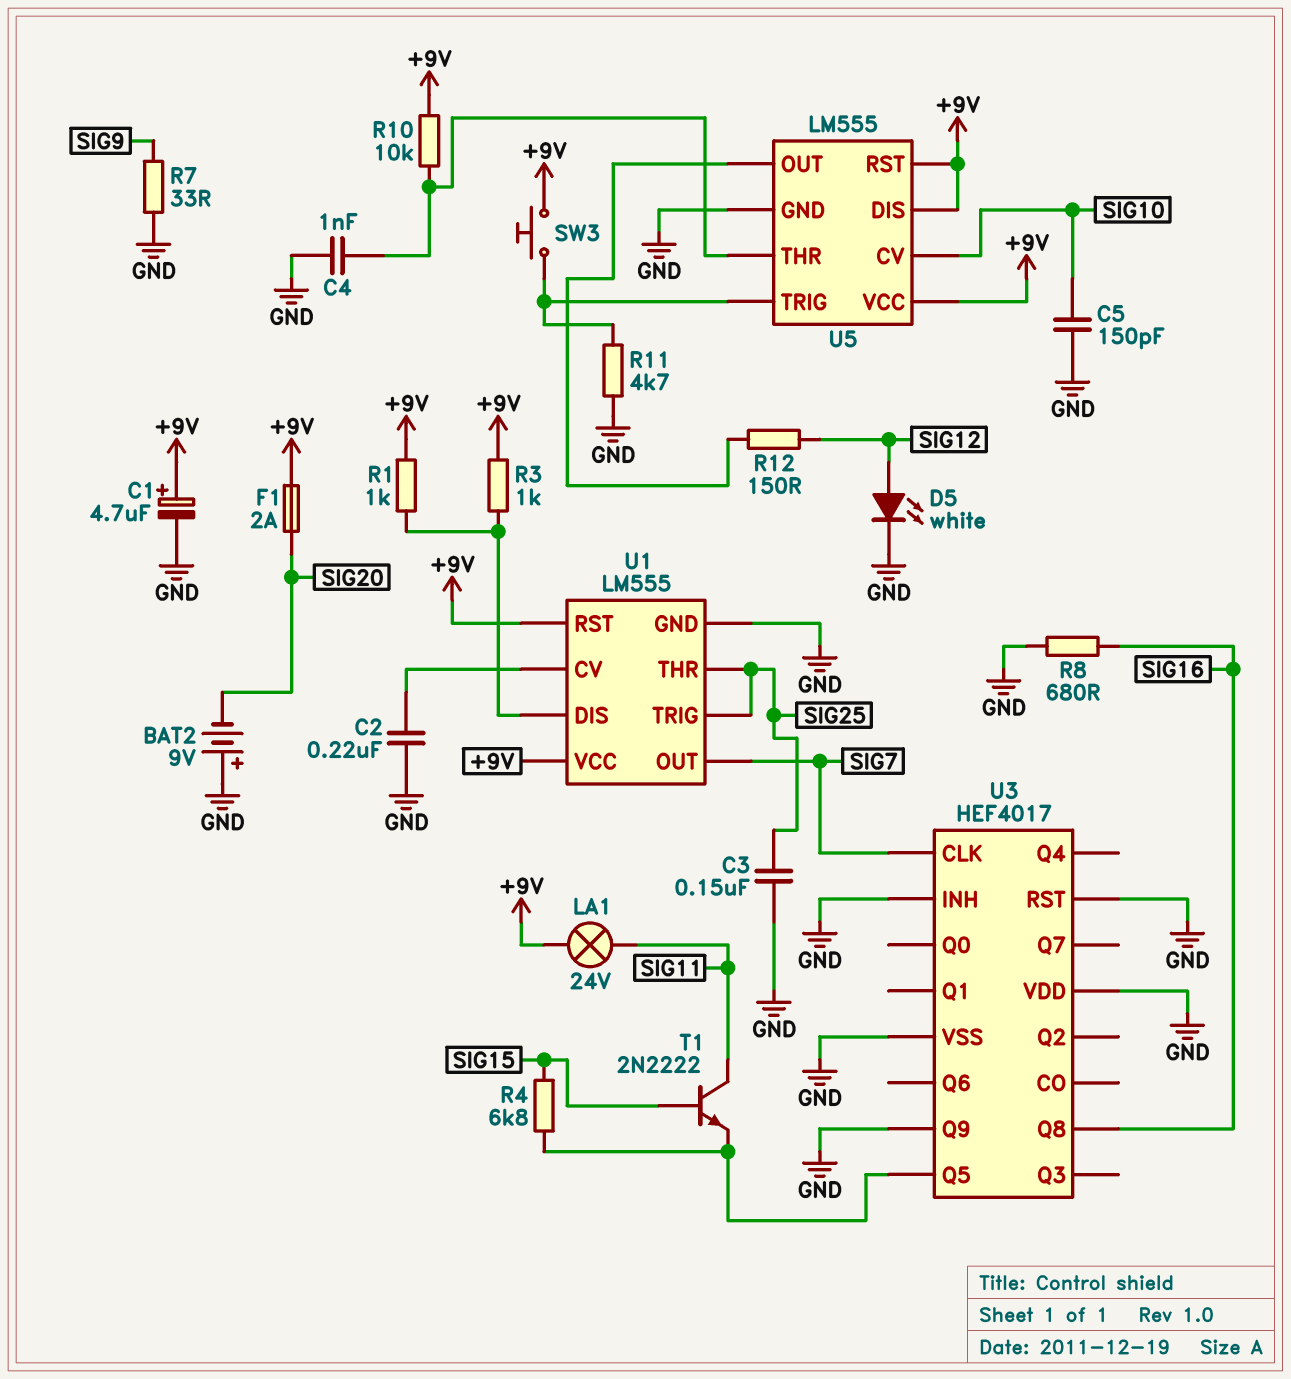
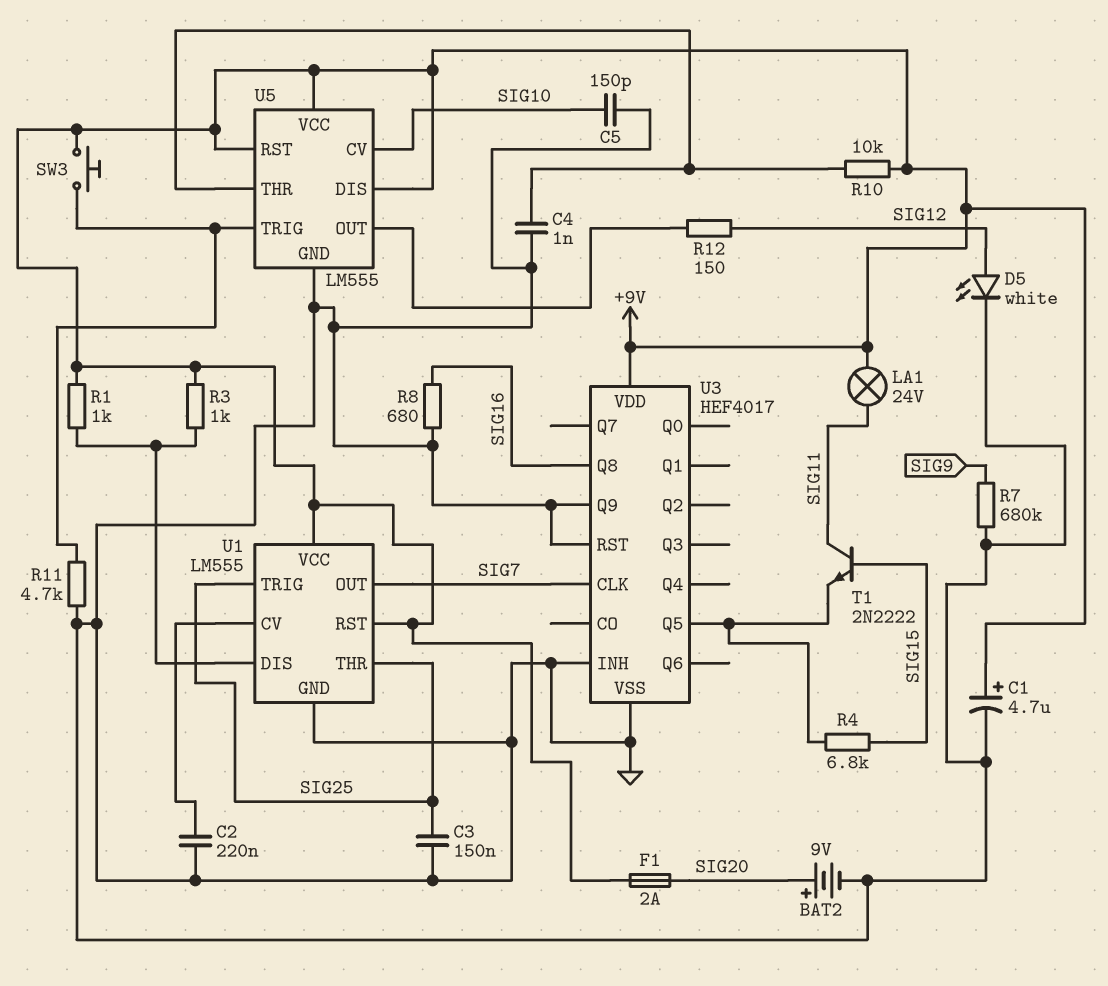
BAT2: 9V (plus GND, minus SIG20) -> 9V (plus SIG20, minus GND)
R7: 33 (GND, SIG9) -> 680k (GND, SIG9)
U3 pin VDD: GND -> +9V

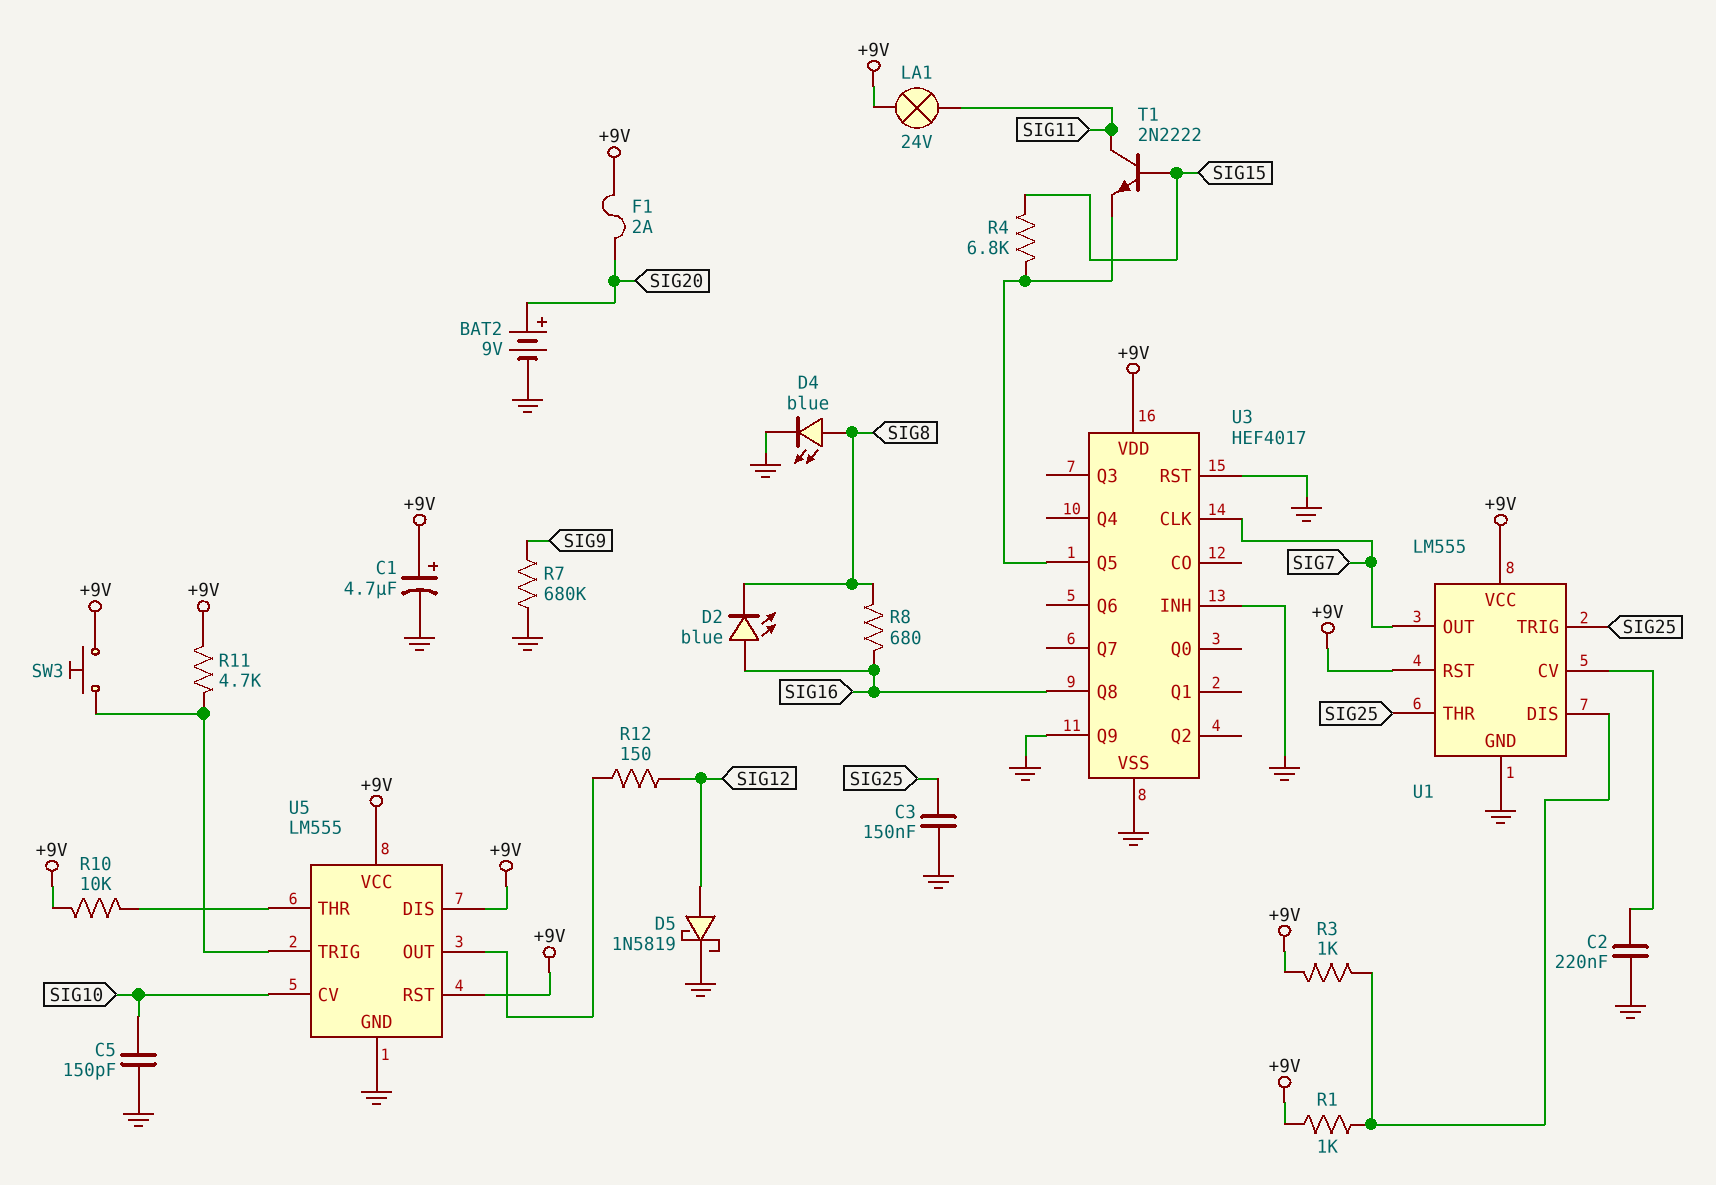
C4: 1nF (GND, U5/THR) -> none
D2: none -> LED blue (A SIG16, K SIG8)
D4: none -> LED blue (A SIG8, K GND)
D5: LED white (A SIG12, K GND) -> schottky 1N5819 (A SIG12, K GND)
R8: 680 (GND, SIG16) -> 680 (SIG8, SIG16)
R11: 4.7k (GND, U5/TRIG) -> 4.7k (+9V, U5/TRIG)

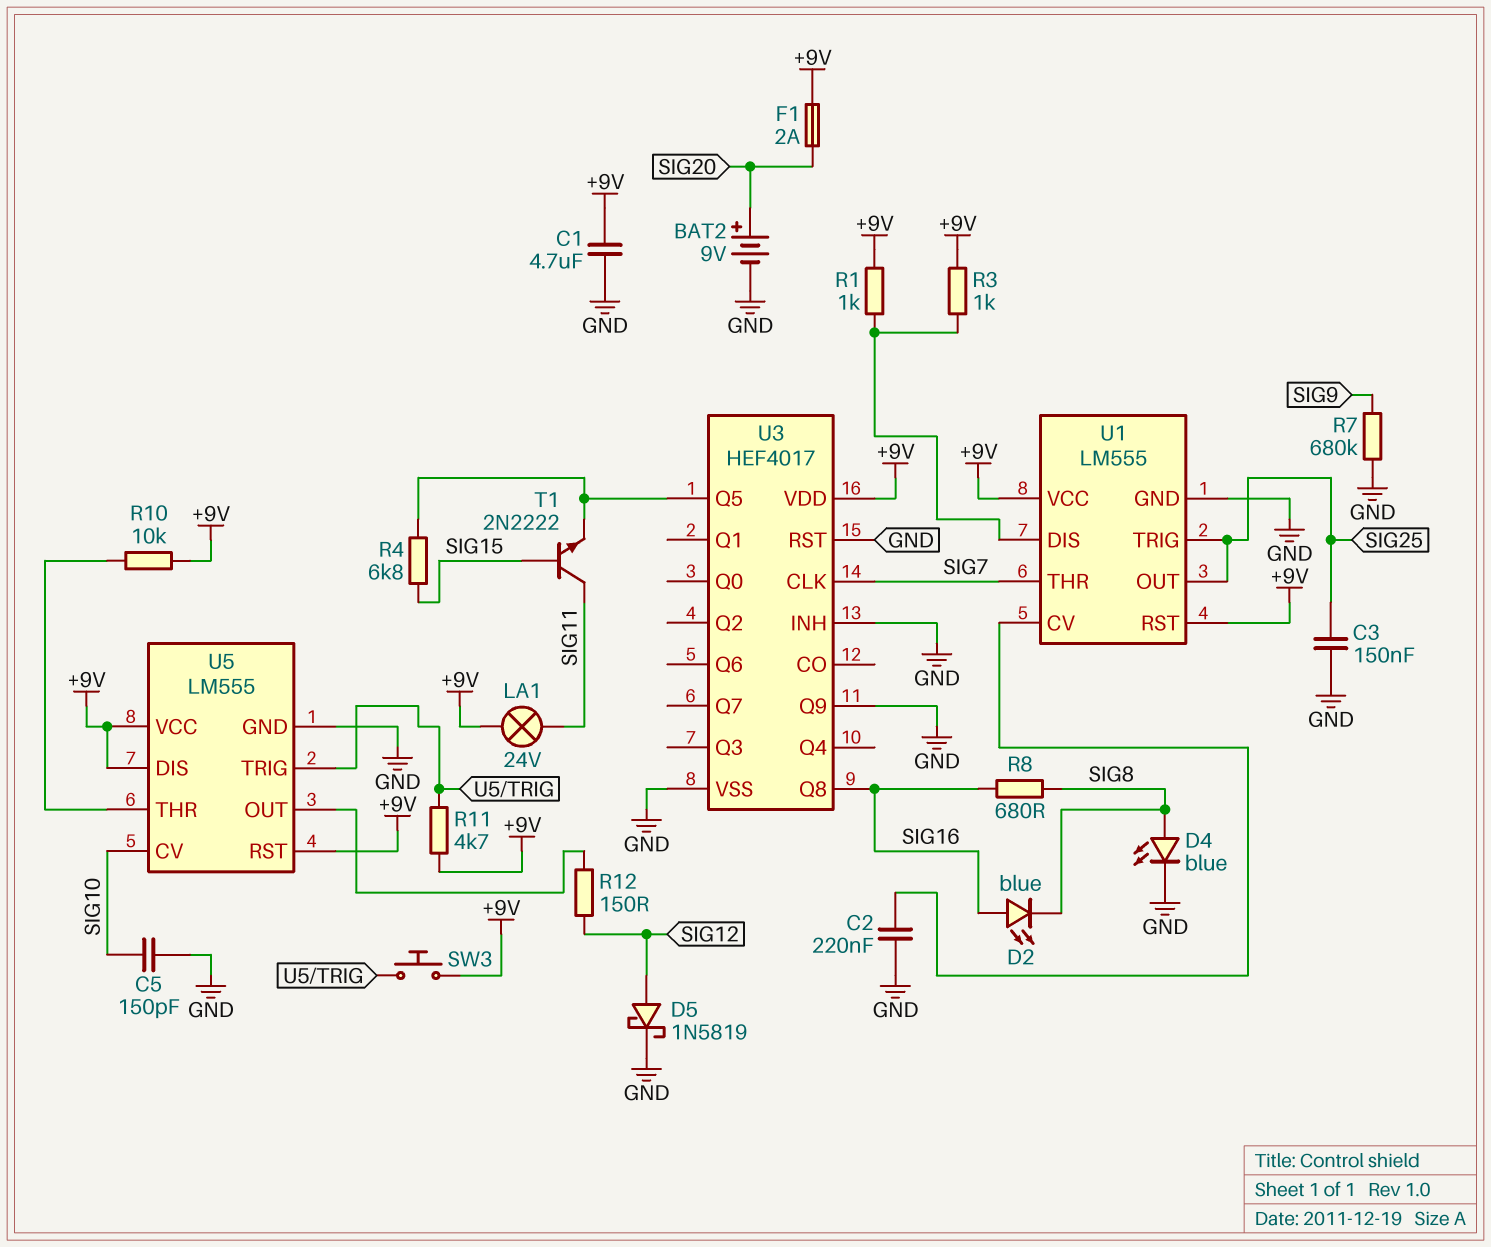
C1: 4.7uF (plus +9V, minus GND) -> 4.7uF (+9V, GND)
U1 pin OUT: SIG7 -> SIG25
U1 pin THR: SIG25 -> SIG7

